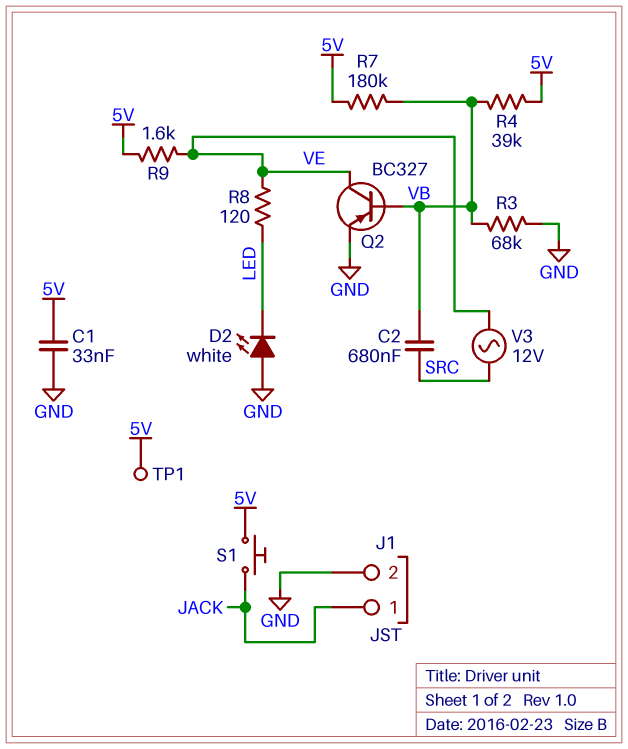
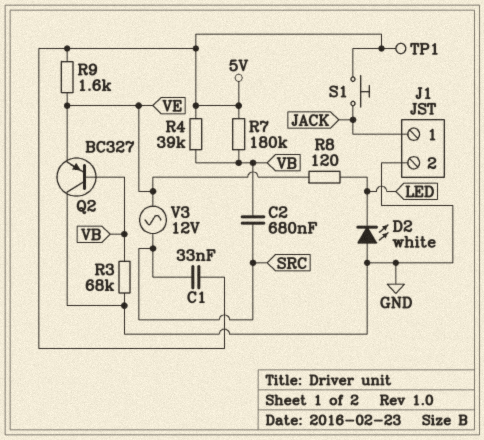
C1: 33nF (5V, GND) -> 33nF (5V, SRC)
Q2: PNP BC327 (B VB, C VE, E GND) -> PNP BC327 (B VB, C GND, E VE)

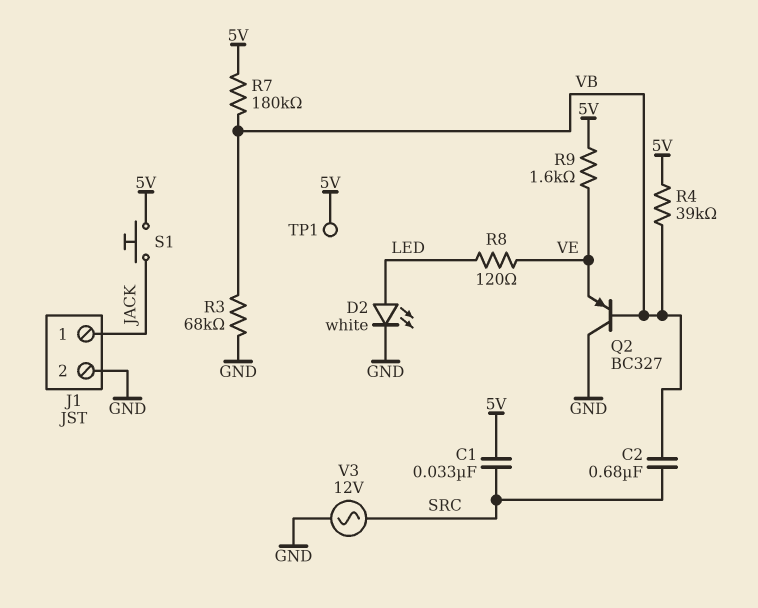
D2: LED white (A GND, K LED) -> LED white (A LED, K GND)
V3: AC 12V (SRC, VE) -> AC 12V (GND, SRC)

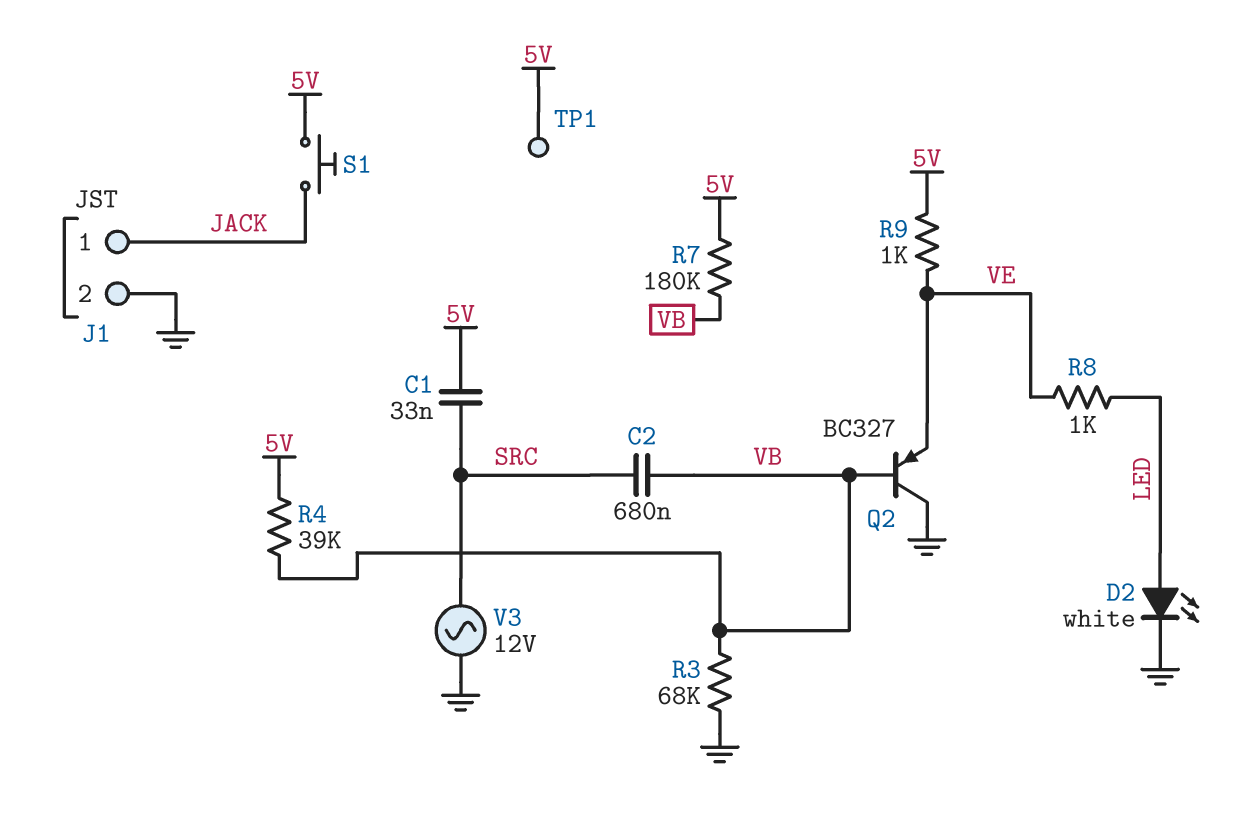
R8: 120 (LED, VE) -> 1k (LED, VE)
R9: 1.6k (5V, VE) -> 1k (5V, VE)

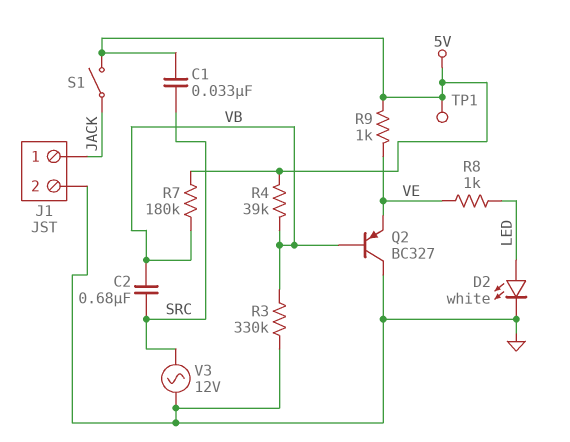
R3: 68k (GND, VB) -> 330k (GND, VB)
S1: button (5V, JACK) -> switch (5V, JACK)

